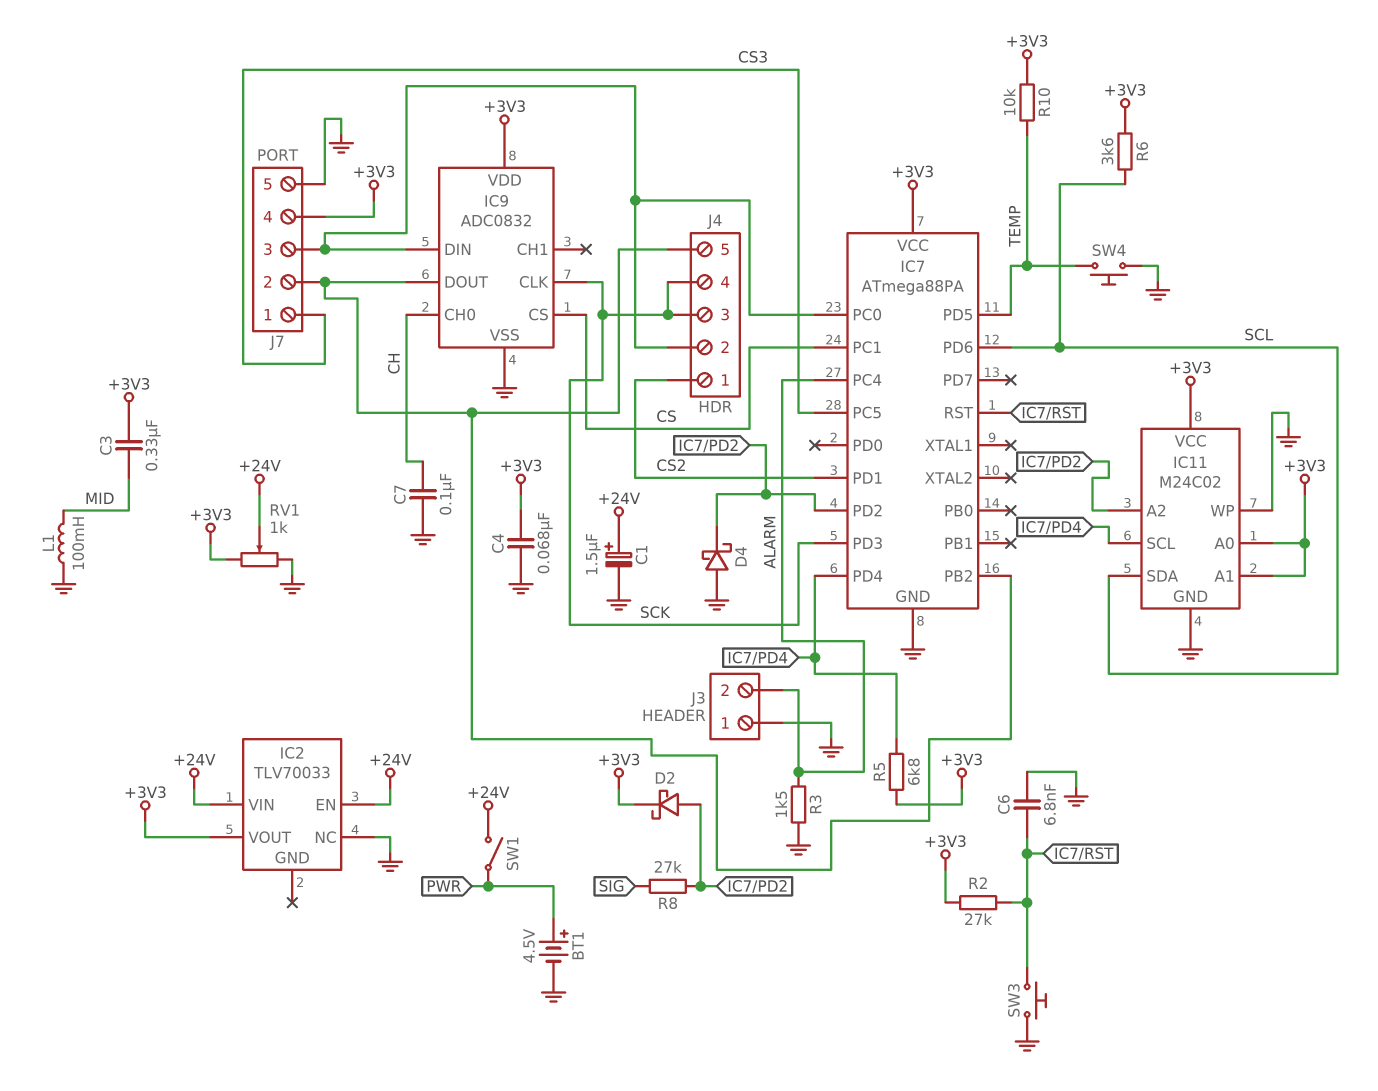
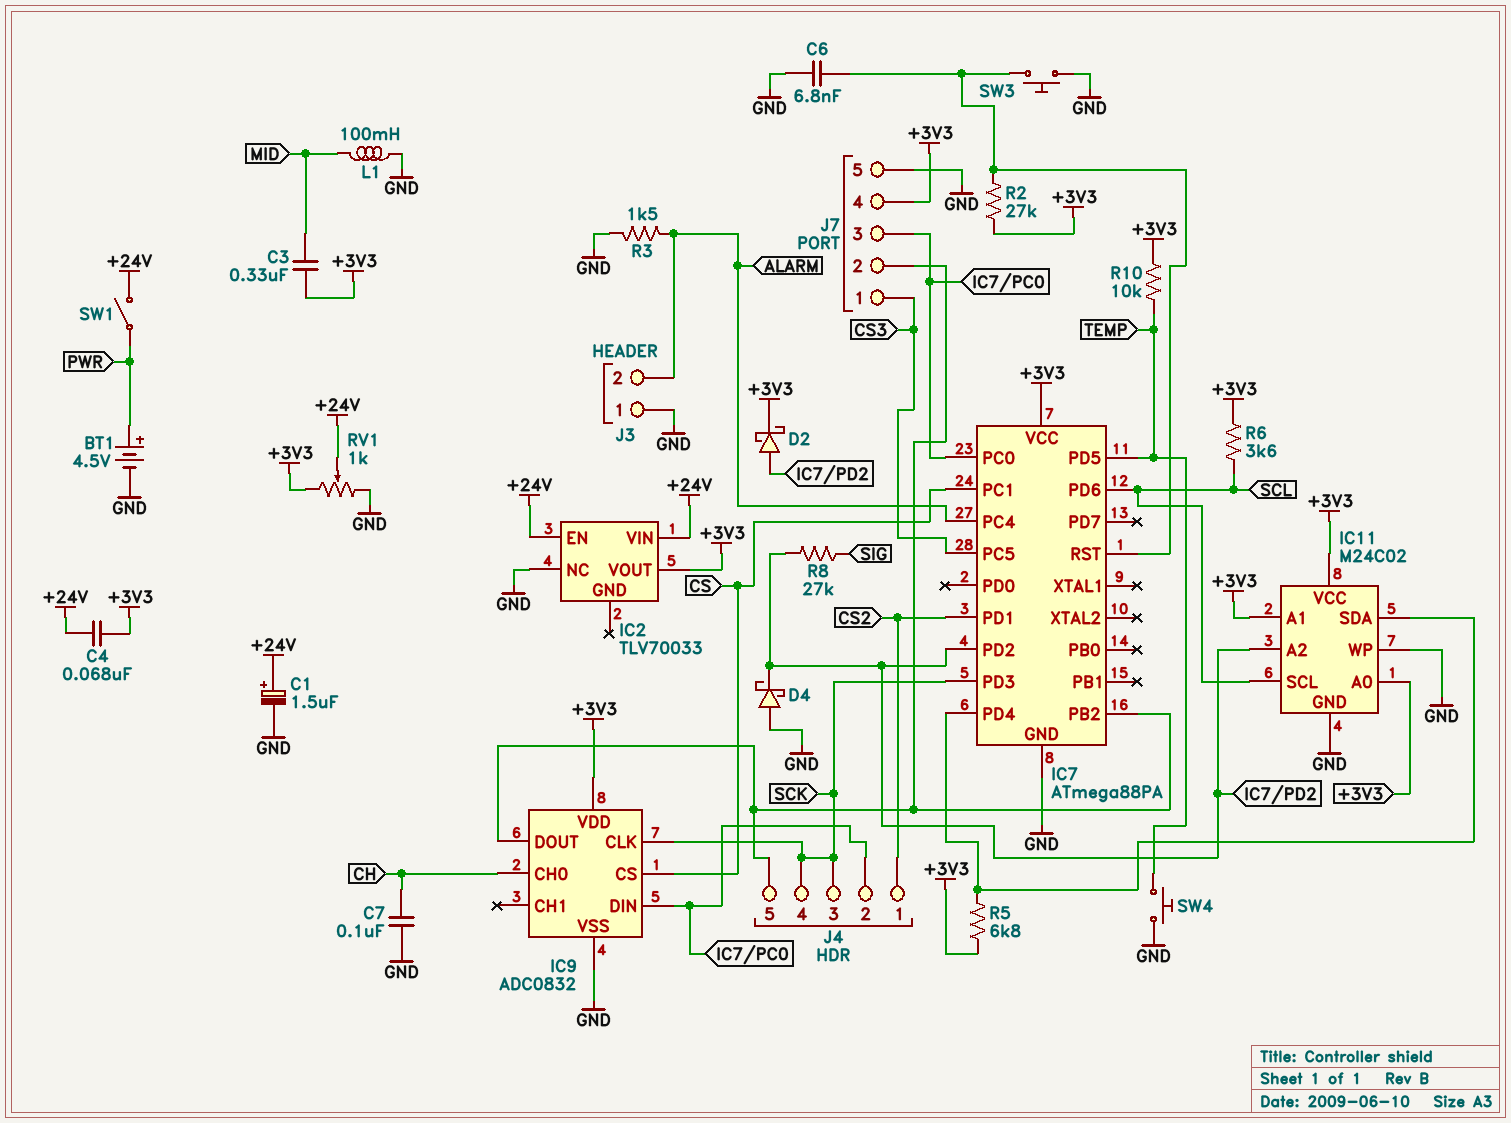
C4: 68nF (+3V3, GND) -> 68nF (+3V3, +24V)
IC11 pin SCL: IC7/PD4 -> SCL
IC11 pin SDA: SCL -> IC7/PD4

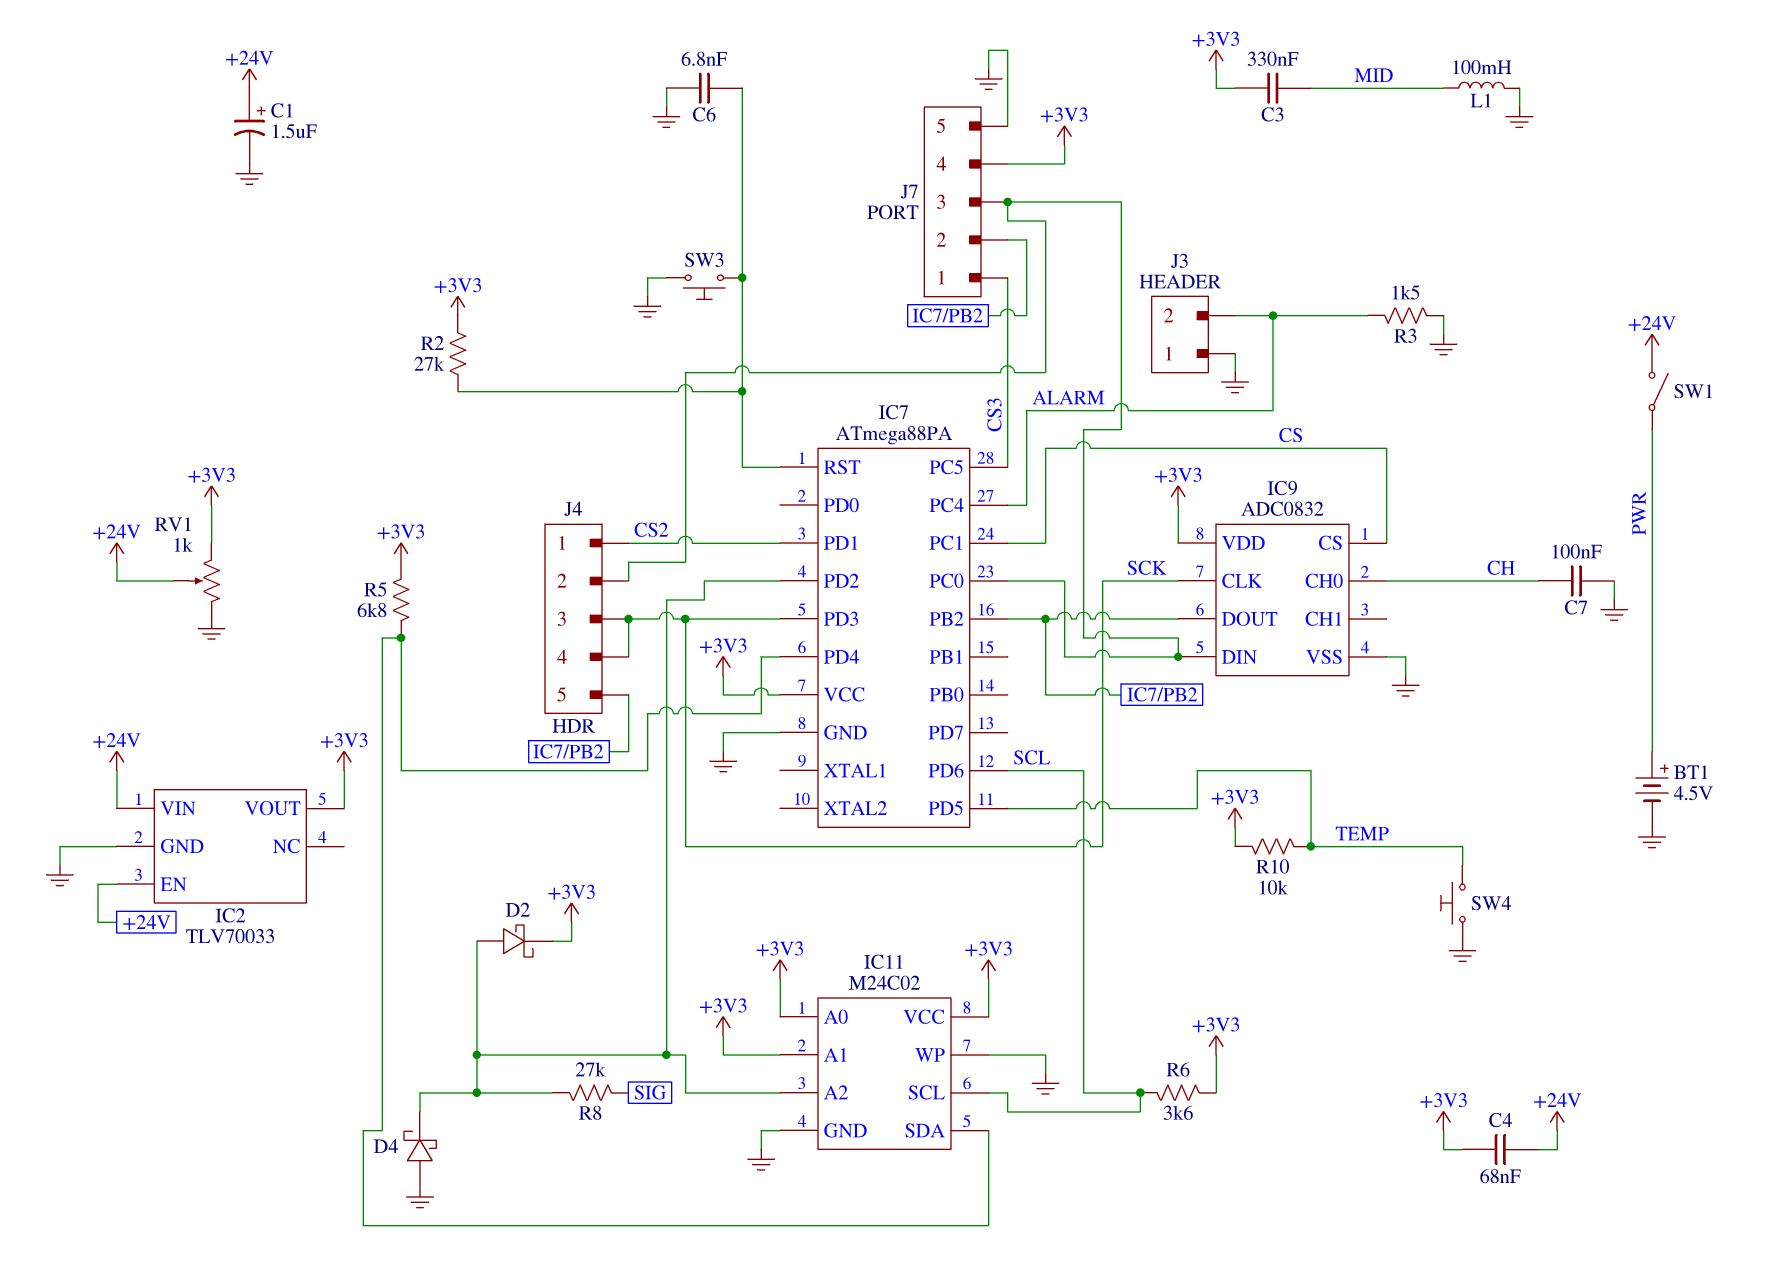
IC2 pin GND: none -> GND
IC2 pin NC: GND -> none

